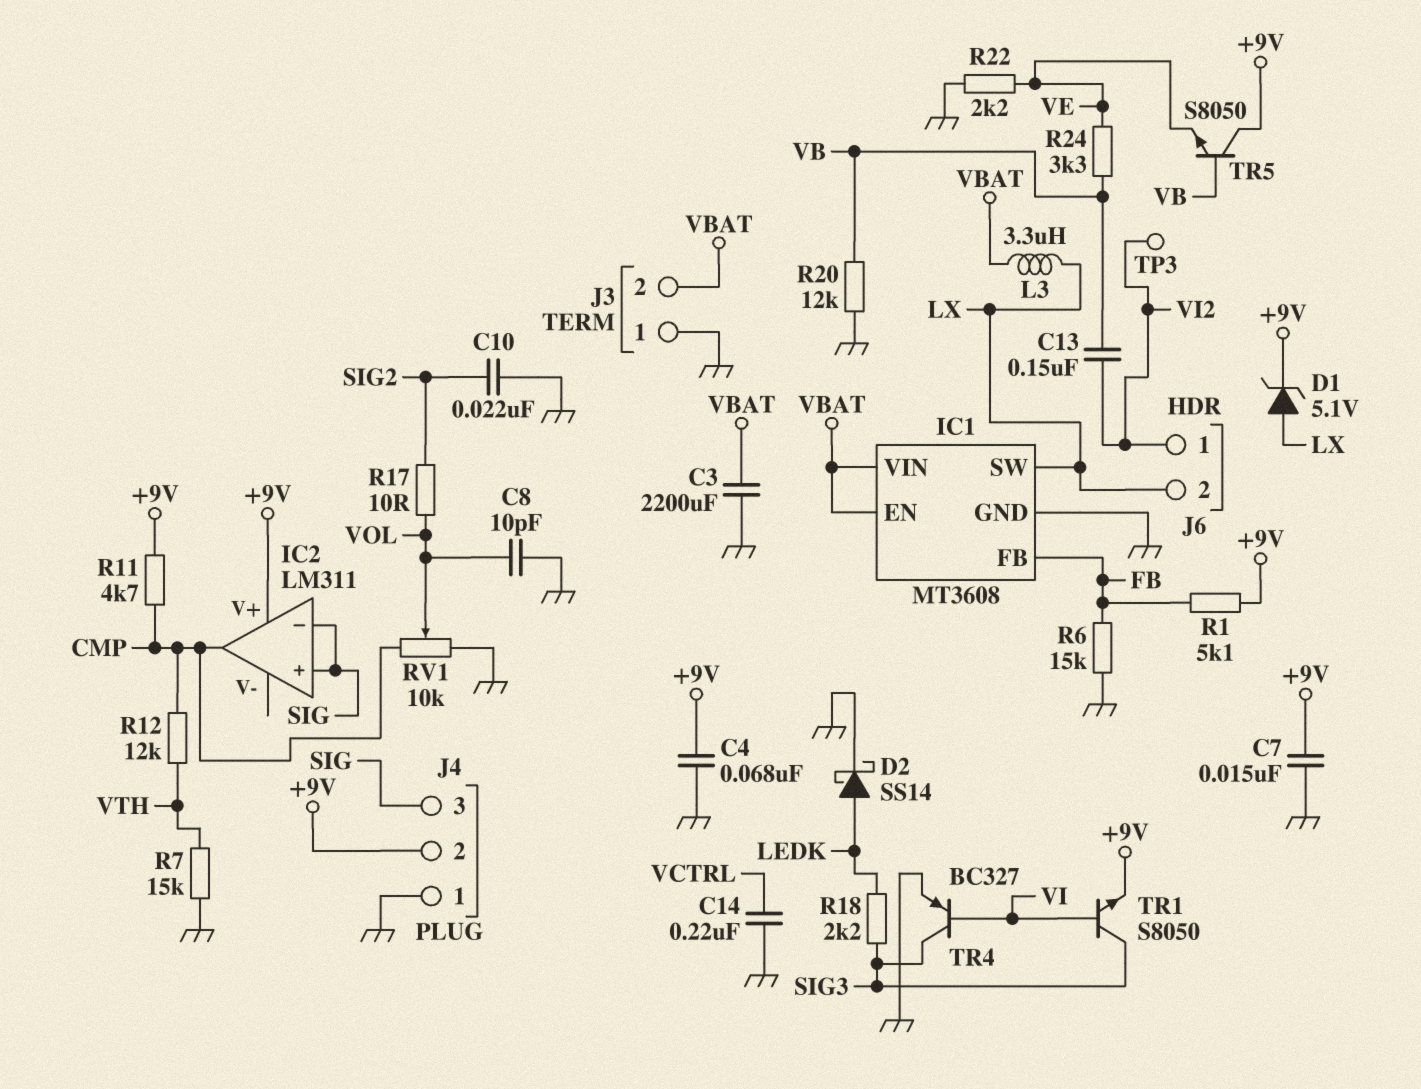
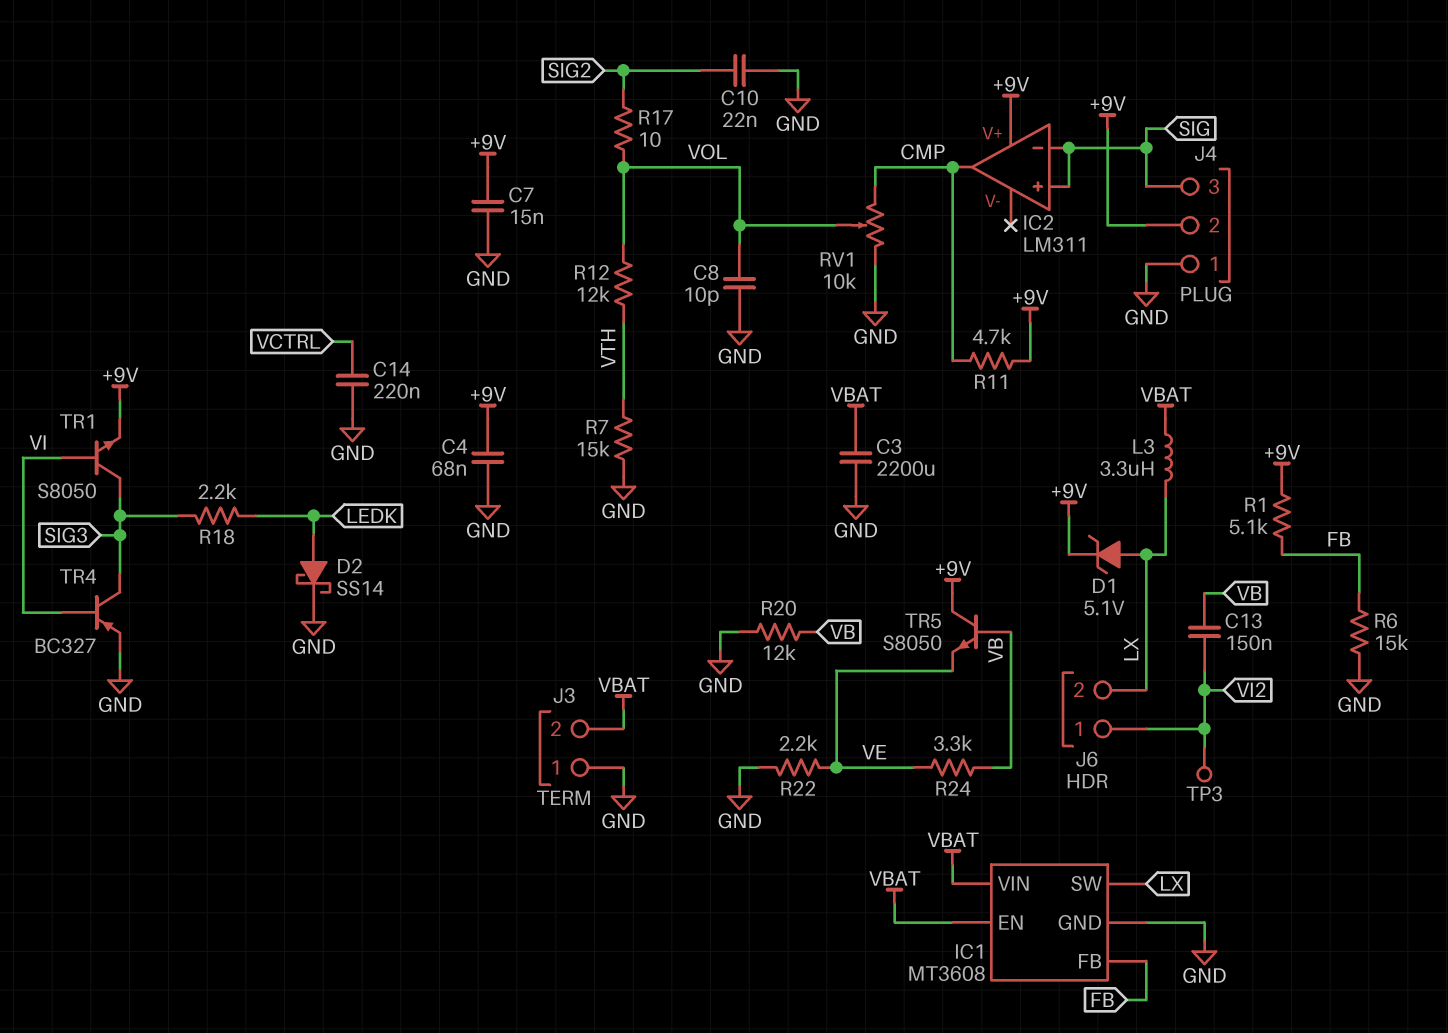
R12: 12k (CMP, VTH) -> 12k (VOL, VTH)

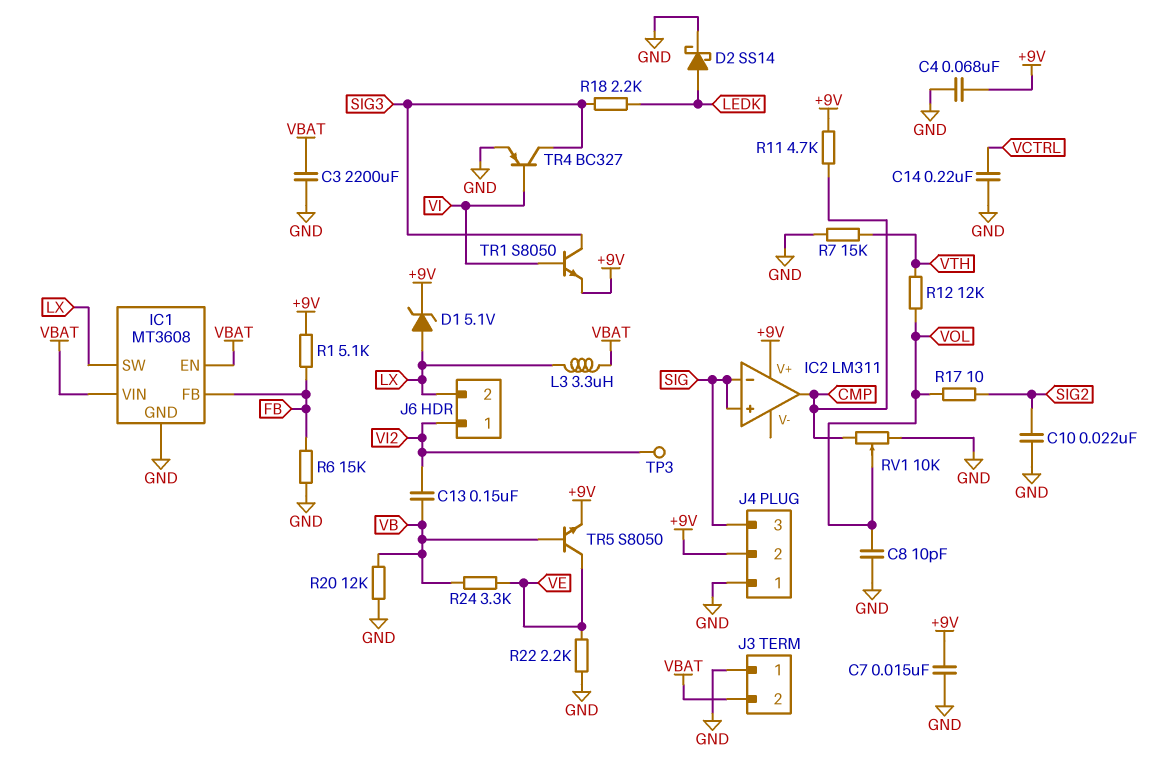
TR5: NPN S8050 (B VB, C +9V, E VE) -> NPN S8050 (B VB, C VE, E +9V)

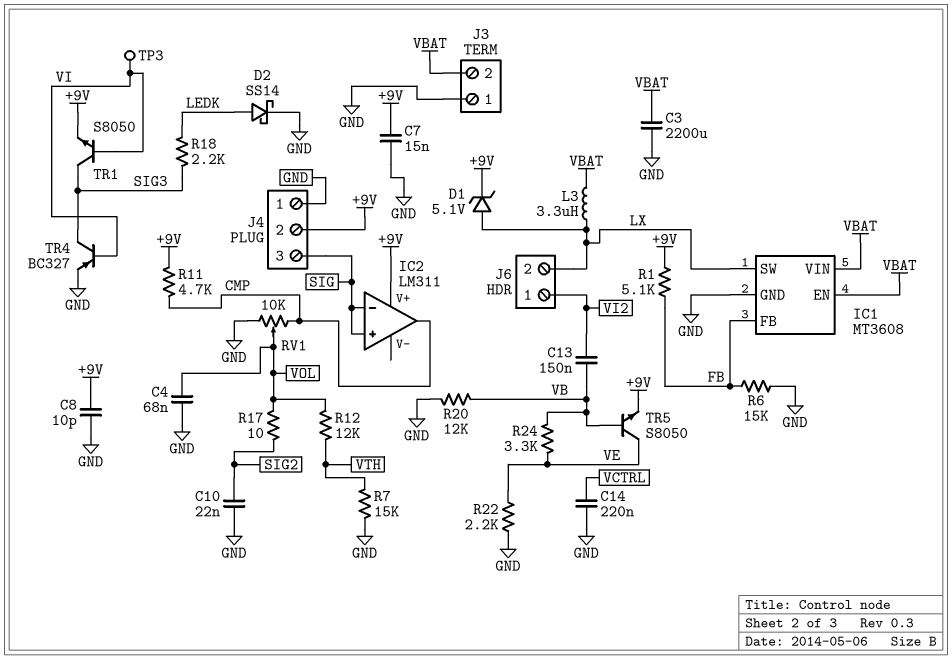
C4: 68nF (+9V, GND) -> 68nF (GND, VOL)
C8: 10pF (GND, VOL) -> 10pF (+9V, GND)
TP3: test point (VI2) -> test point (VI)

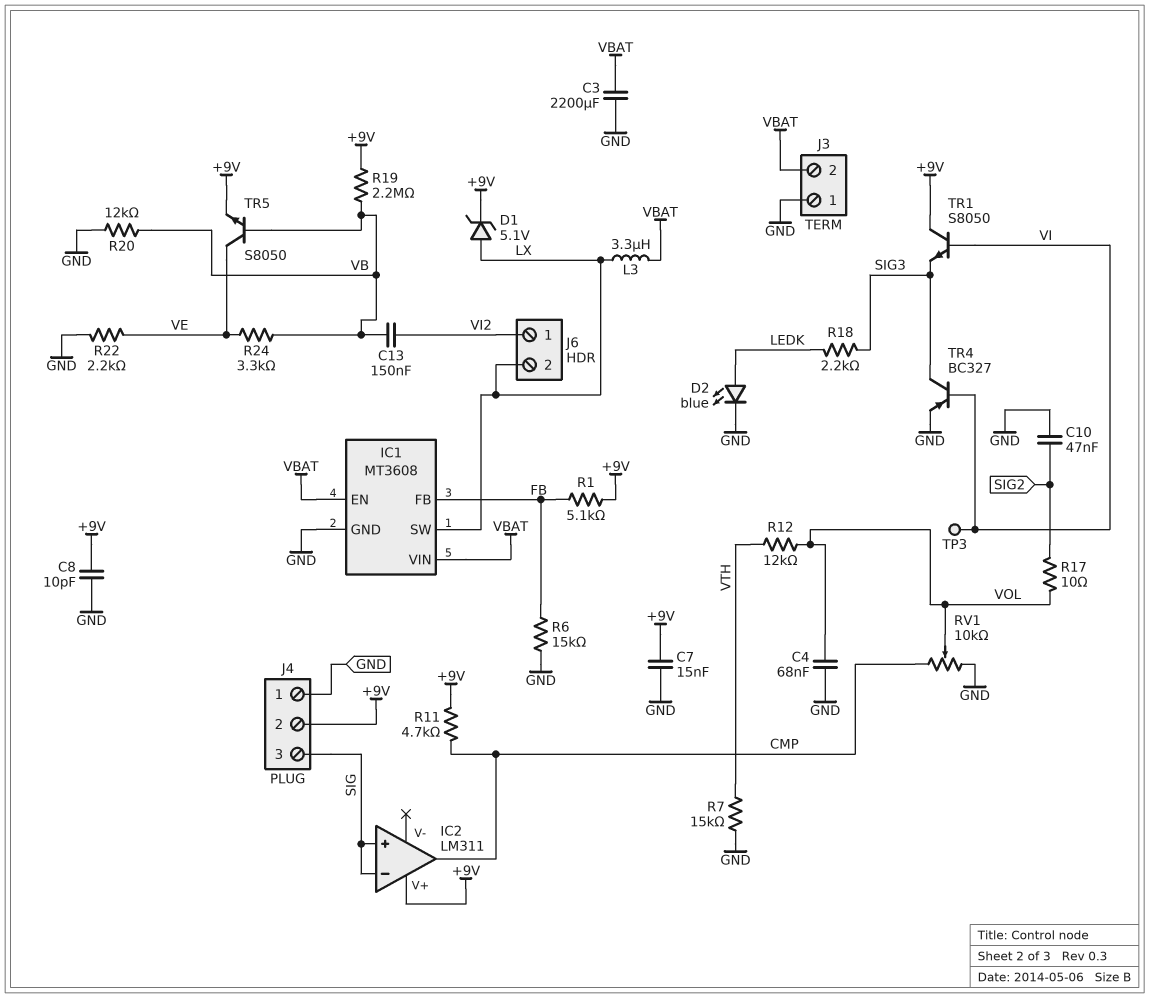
C10: 22nF (GND, SIG2) -> 47nF (GND, SIG2)
C14: 220nF (GND, VCTRL) -> none
D2: schottky SS14 (A LEDK, K GND) -> LED blue (A LEDK, K GND)
R19: none -> 2.2M (+9V, VB)
TR1: NPN S8050 (B VI, C SIG3, E +9V) -> NPN S8050 (B VI, C +9V, E SIG3)

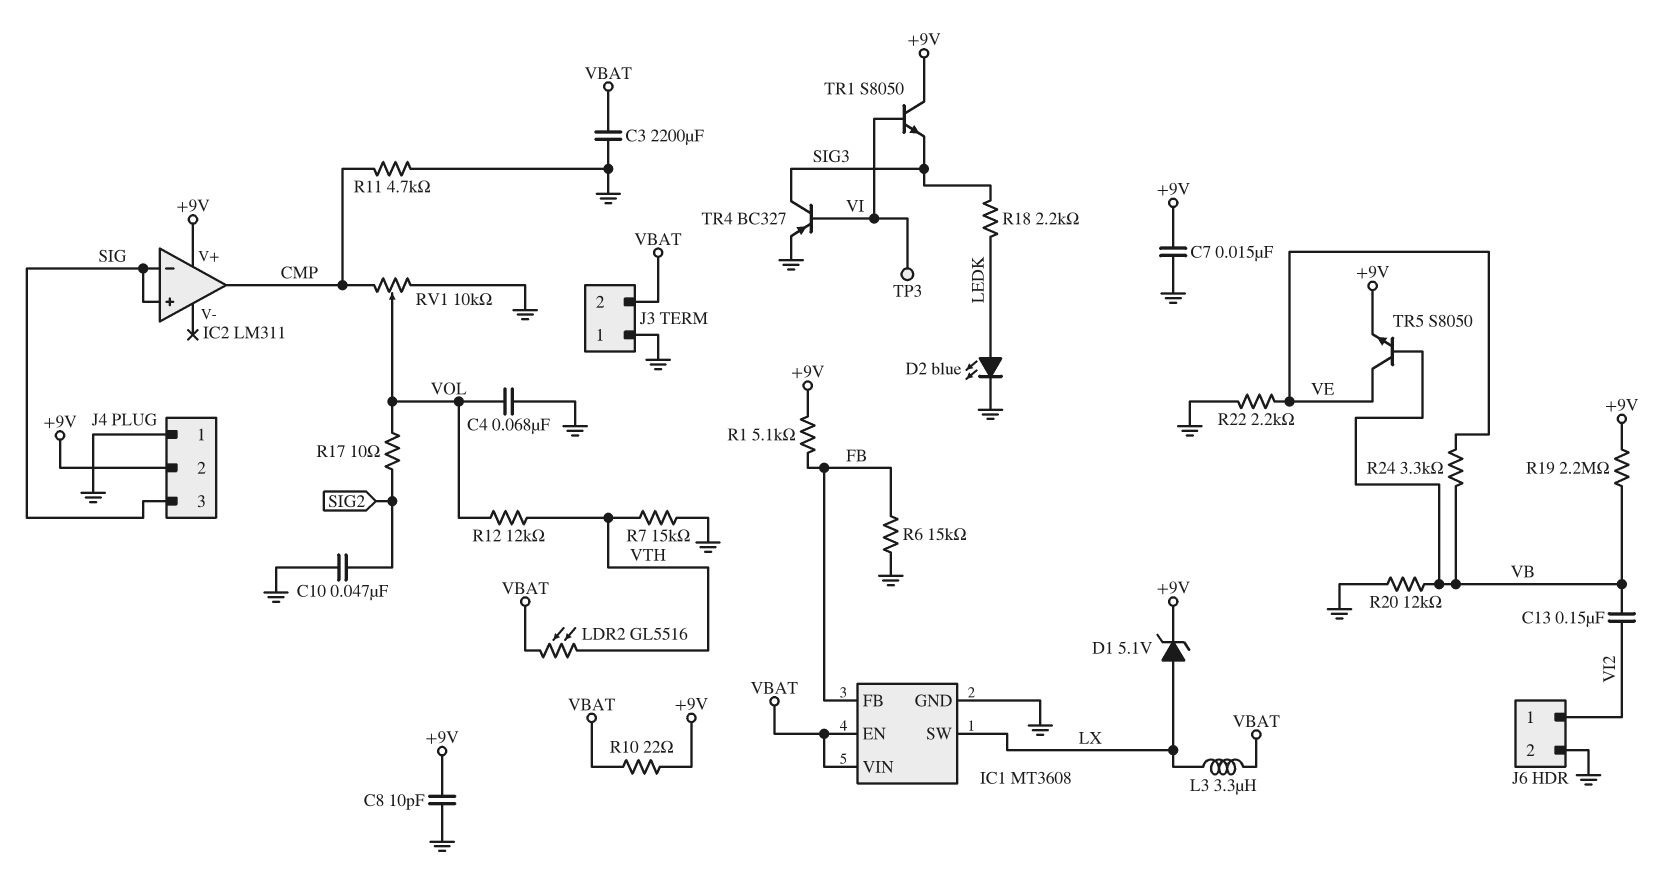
J6 pin 2: LX -> GND
LDR2: none -> GL5516 (VBAT, VTH)
R10: none -> 22 (+9V, VBAT)
R11: 4.7k (+9V, CMP) -> 4.7k (CMP, GND)

